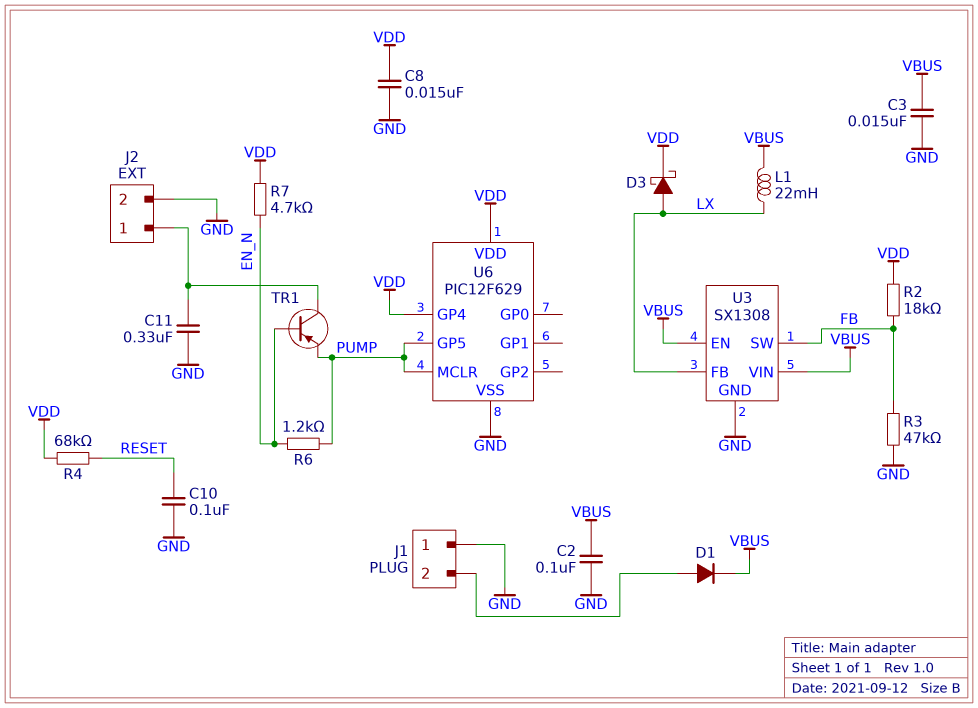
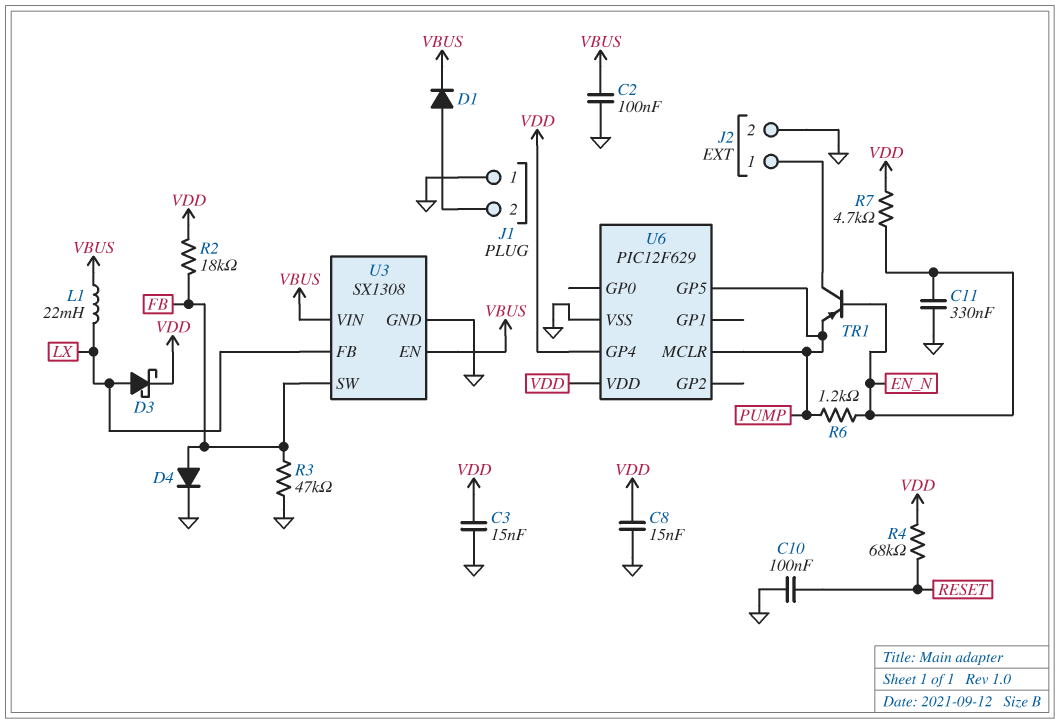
C3: 15nF (GND, VBUS) -> 15nF (GND, VDD)
C11: 330nF (GND, J2/1) -> 330nF (EN_N, GND)
D4: none -> diode (A FB, K GND)

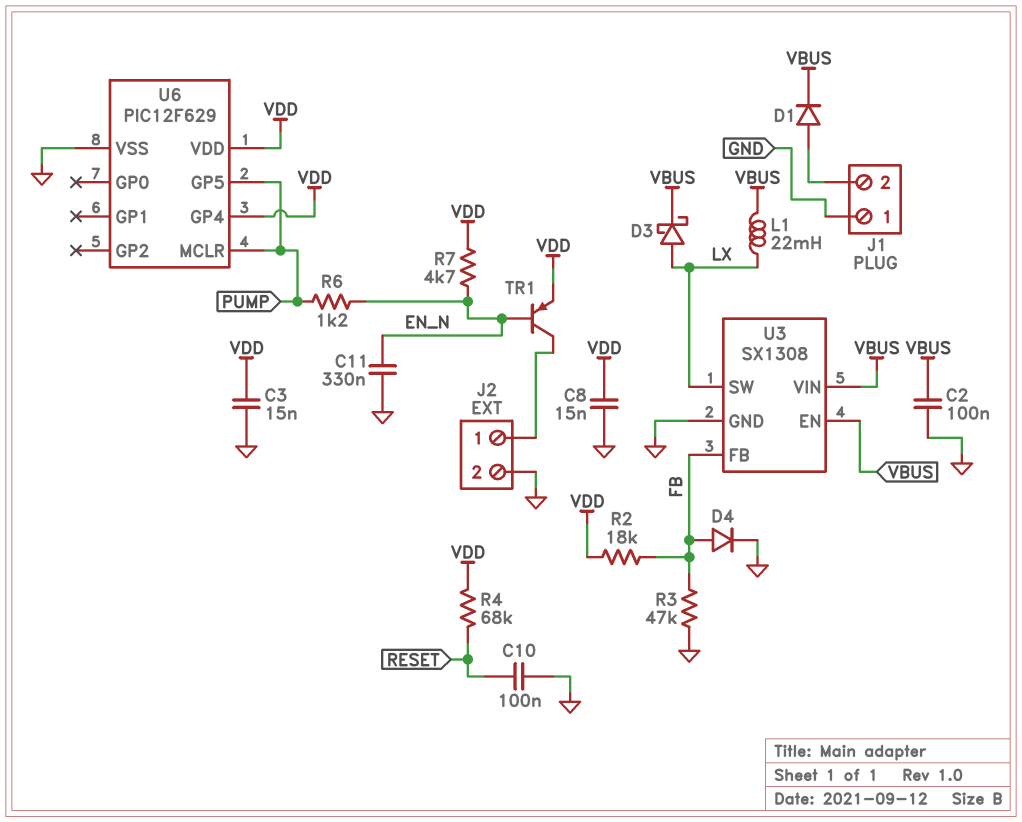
D3: schottky (A LX, K VDD) -> schottky (A LX, K VBUS)
TR1: PNP (B EN_N, C J2/1, E PUMP) -> PNP (B EN_N, C J2/1, E VDD)
U3 pin FB: LX -> FB
U3 pin SW: FB -> LX

